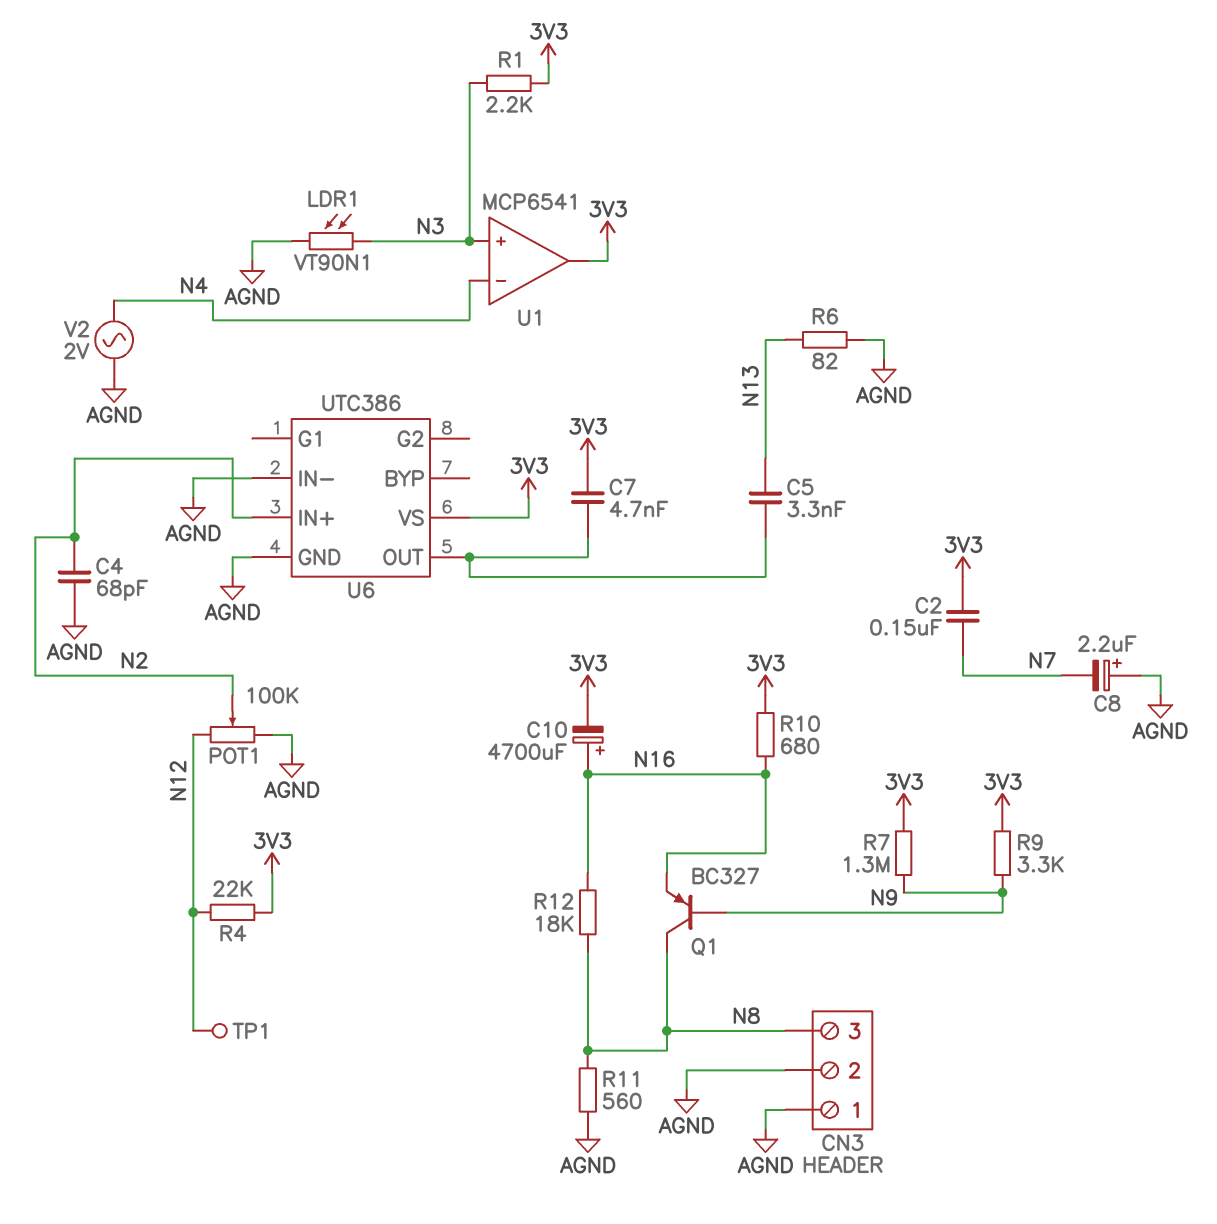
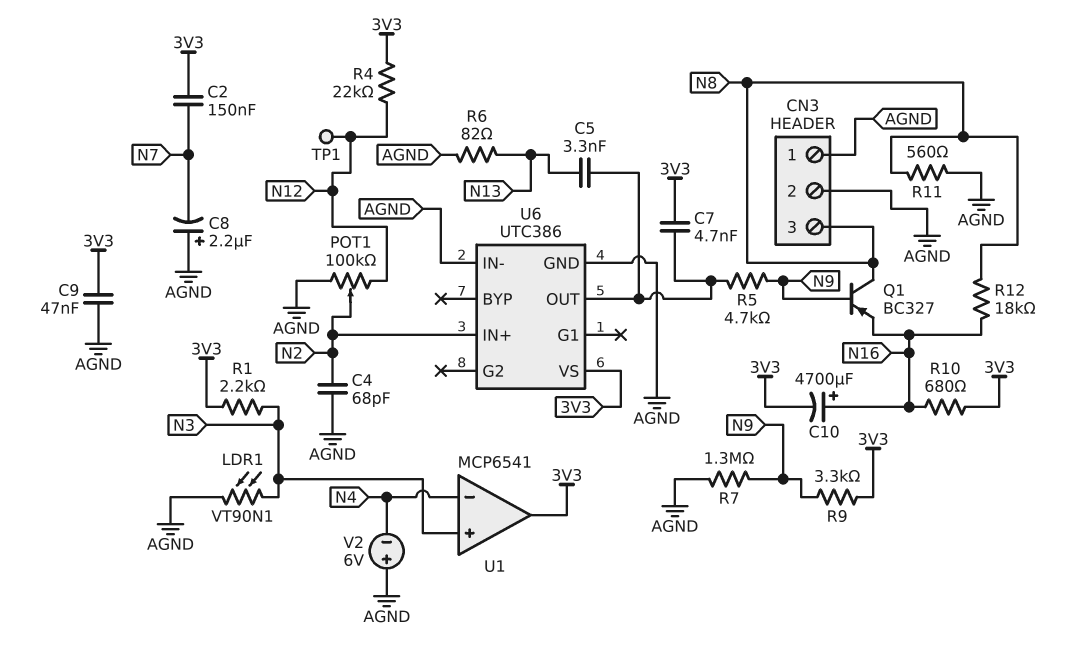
C9: none -> 47nF (3V3, AGND)
R5: none -> 4.7k (N9, U6/OUT)
R7: 1.3M (3V3, N9) -> 1.3M (AGND, N9)
V2: AC 2V (AGND, N4) -> 6V (plus AGND, minus N4)

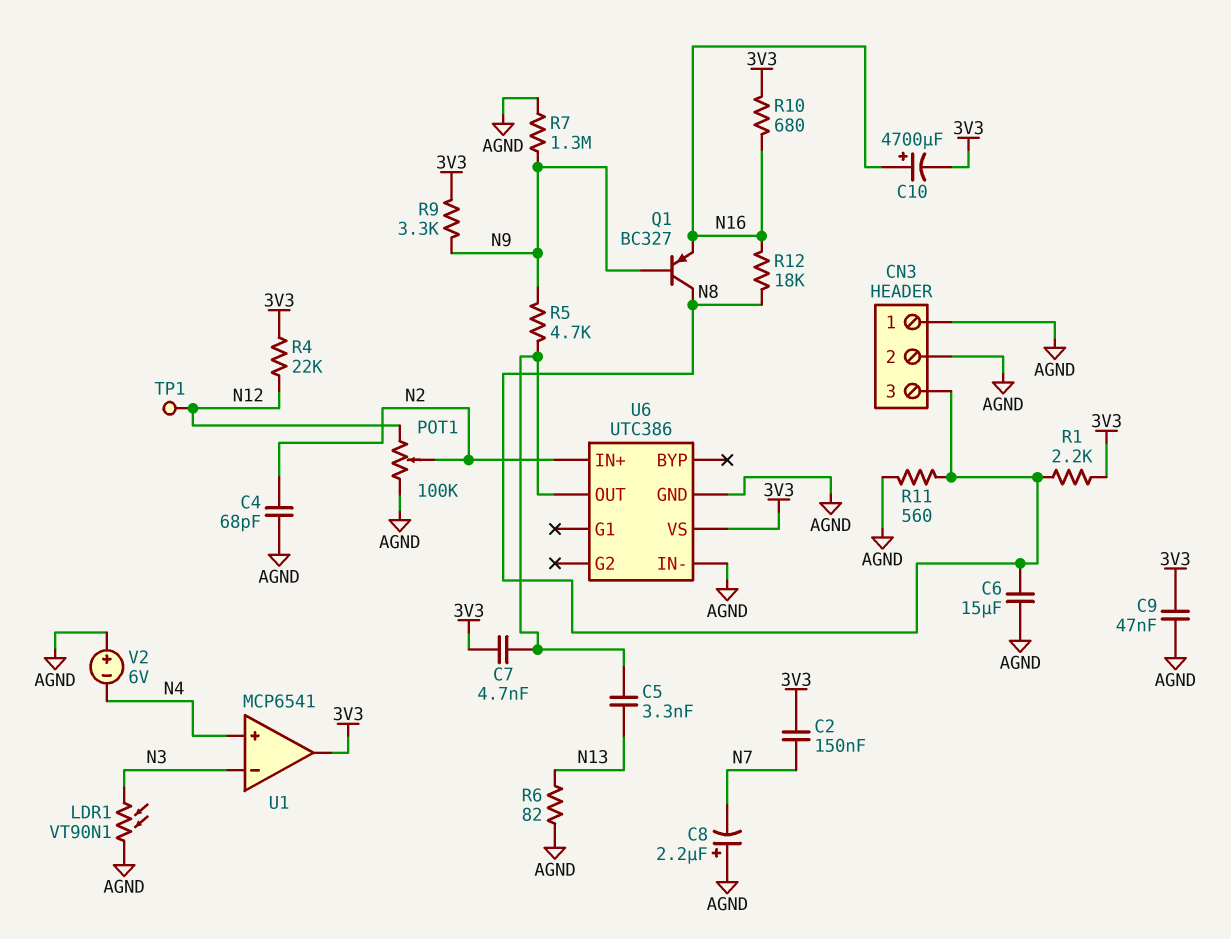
C6: none -> 15uF (AGND, N8)
R1: 2.2k (3V3, N3) -> 2.2k (3V3, N8)
U1 pin in+: N3 -> N4
U1 pin in-: N4 -> N3

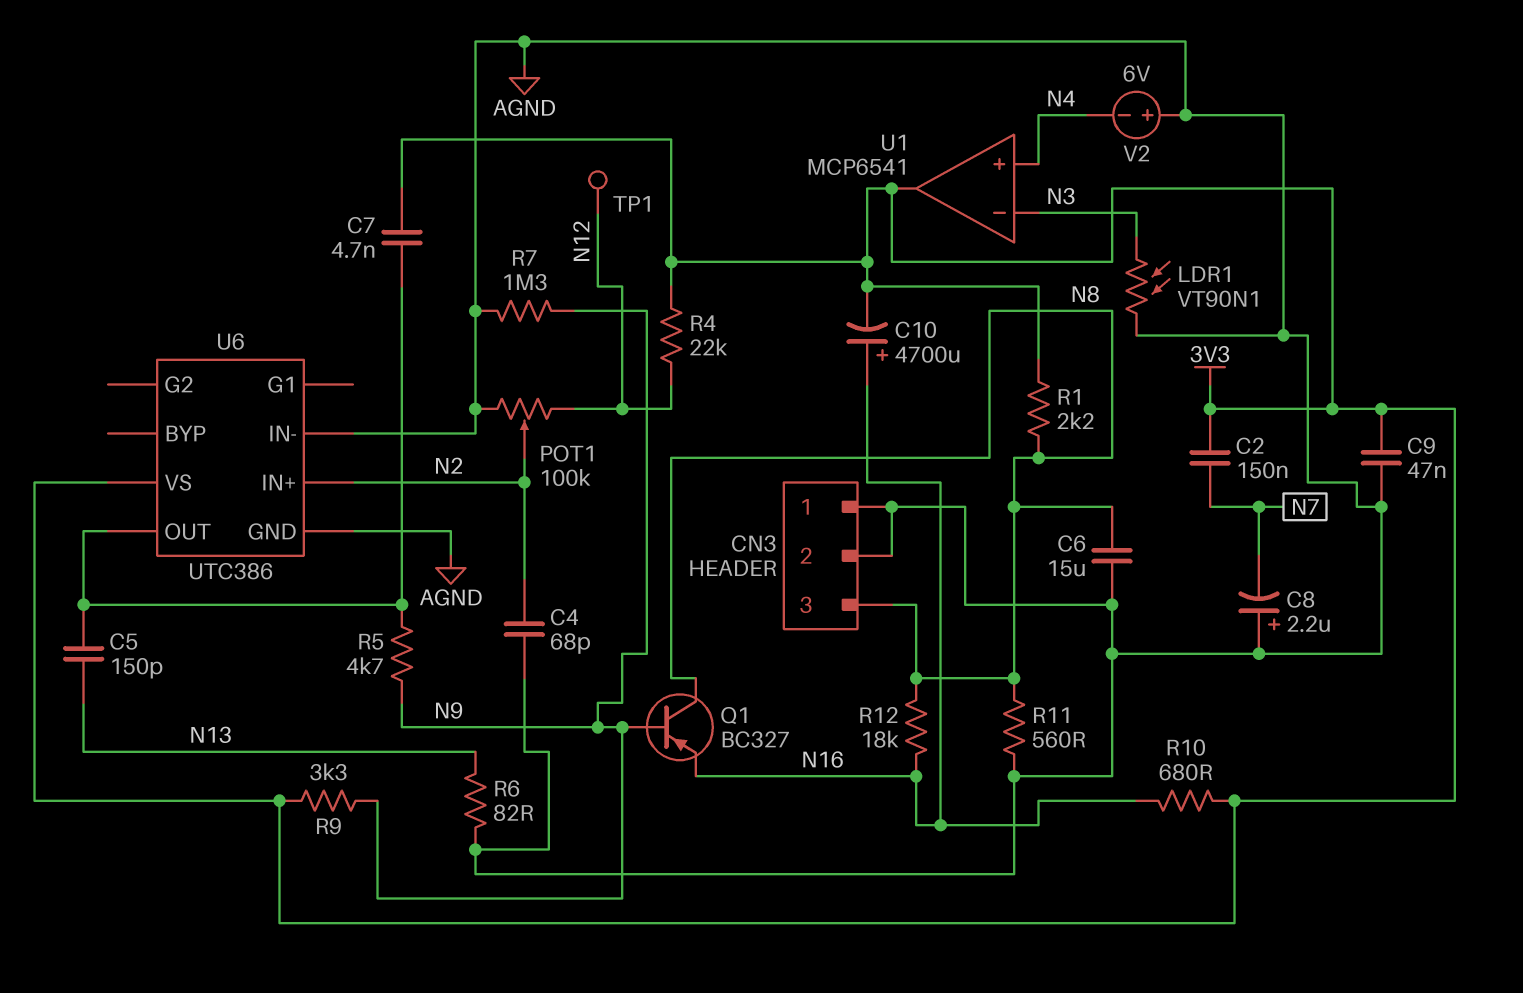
C5: 3.3nF (N13, U6/OUT) -> 150pF (N13, U6/OUT)

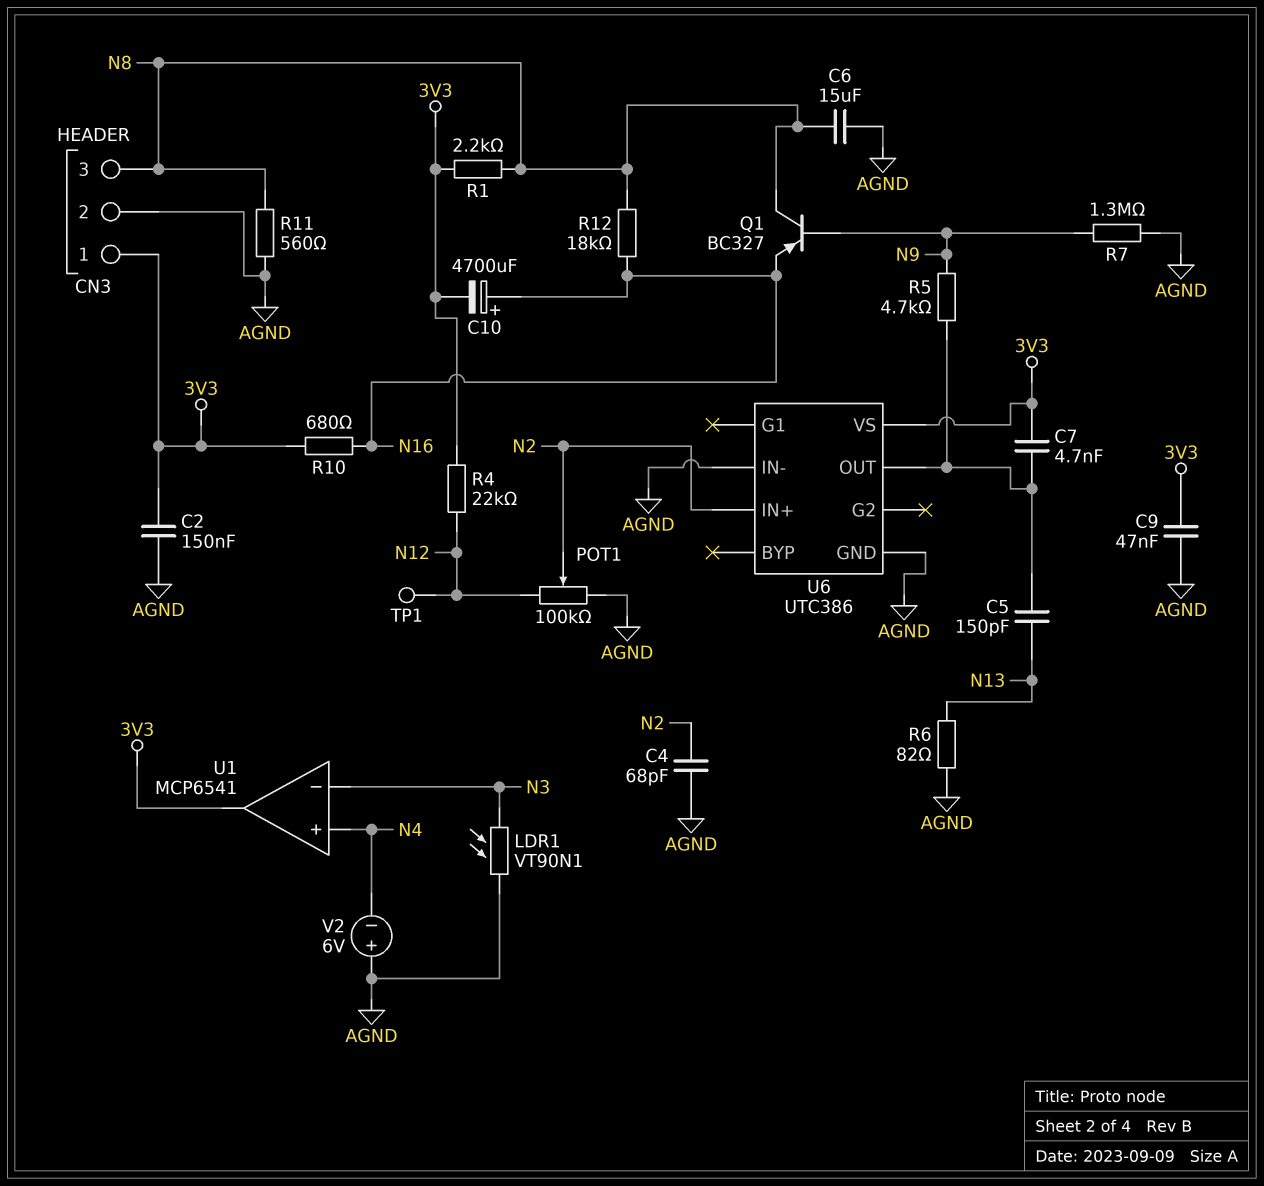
C2: 150nF (3V3, N7) -> 150nF (3V3, AGND)
C8: 2.2uF (plus AGND, minus N7) -> none
CN3 pin 1: AGND -> 3V3
R9: 3.3k (3V3, N9) -> none

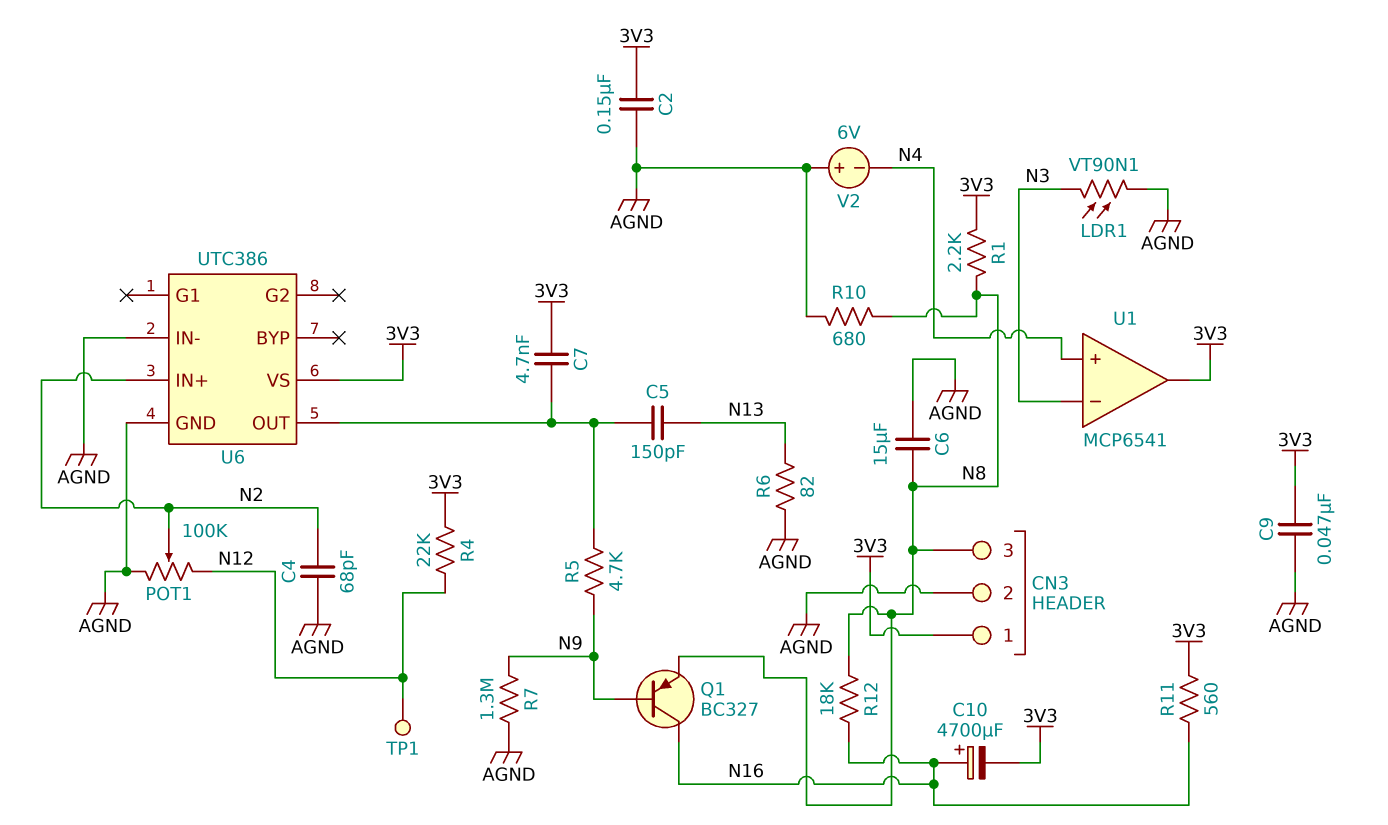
Q1: PNP BC327 (B N9, C N8, E N16) -> PNP BC327 (B N9, C N16, E N8)
R10: 680 (3V3, N16) -> 680 (AGND, N8)
R11: 560 (AGND, N8) -> 560 (3V3, N16)

